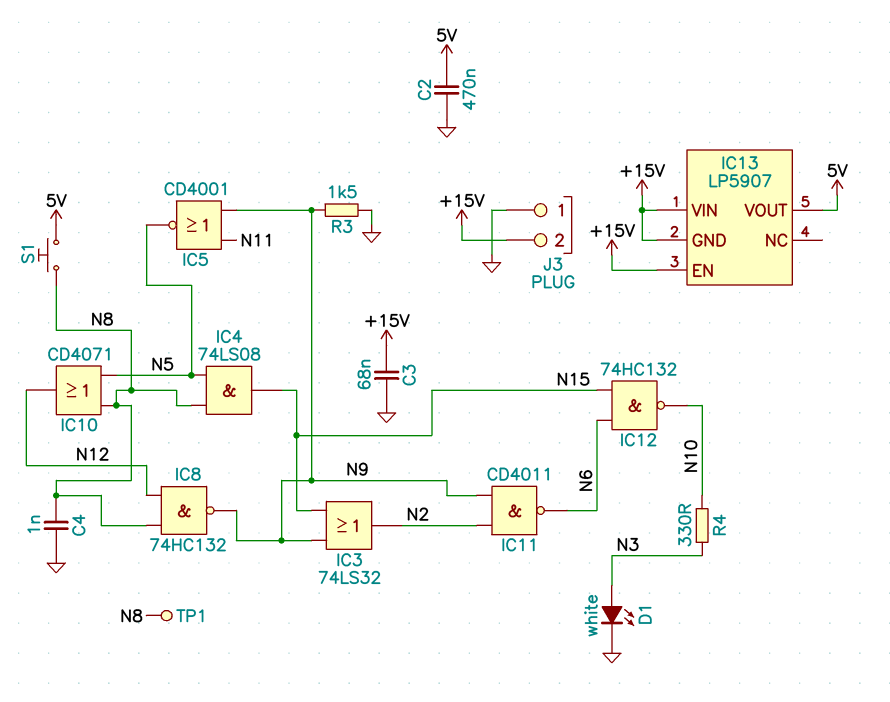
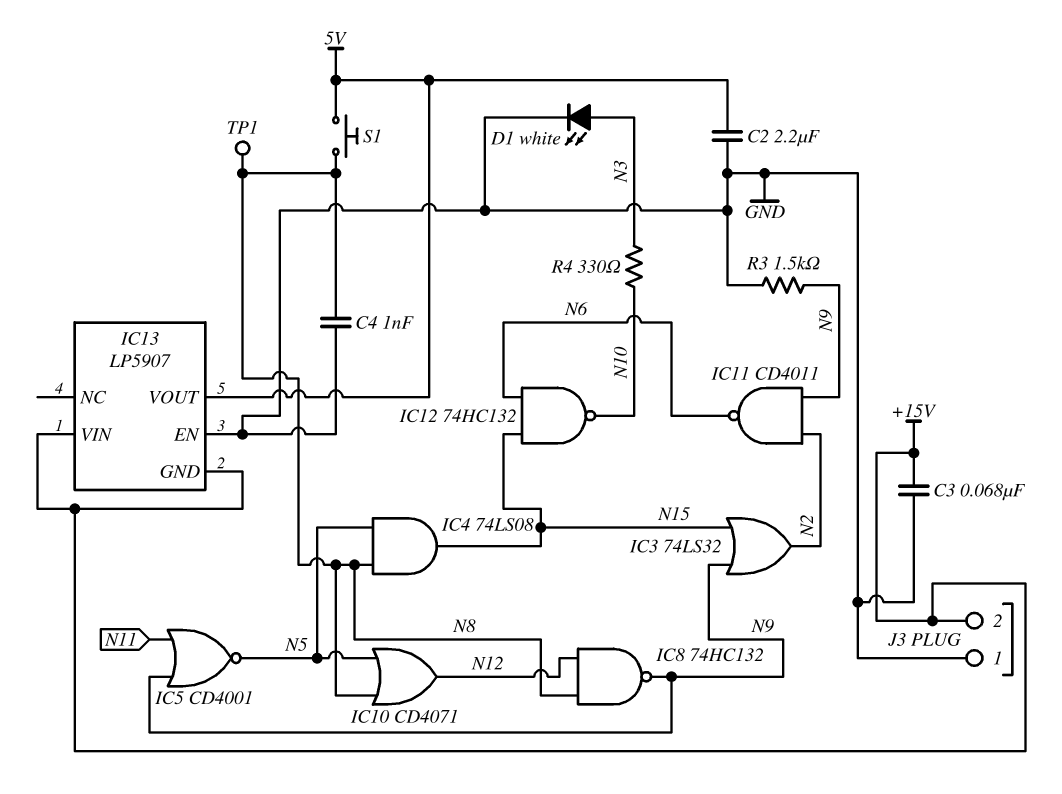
C2: 470nF (5V, GND) -> 2.2uF (5V, GND)
IC13 pin EN: +15V -> GND

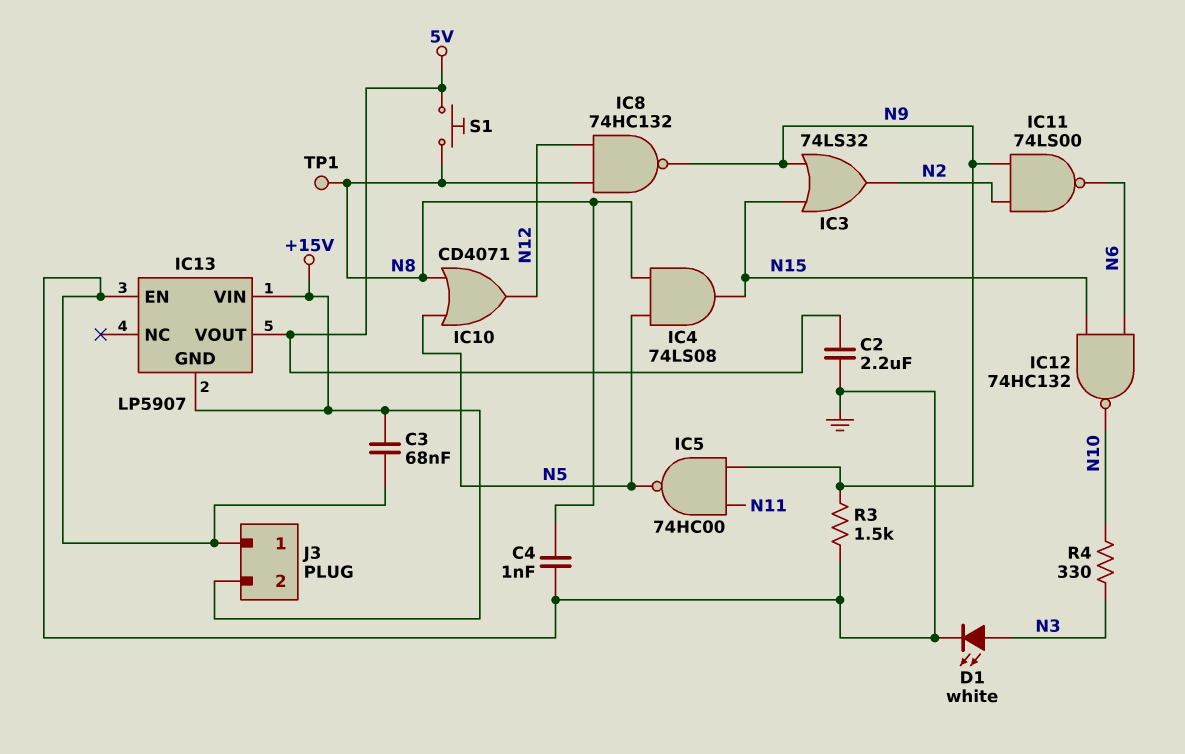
IC5: NOR CD4001 (in N9, in N11, out N5) -> NAND 74HC00 (in N9, in N11, out N5)
IC11: NAND CD4011 (in N2, in N9, out N6) -> NAND 74LS00 (in N2, in N9, out N6)

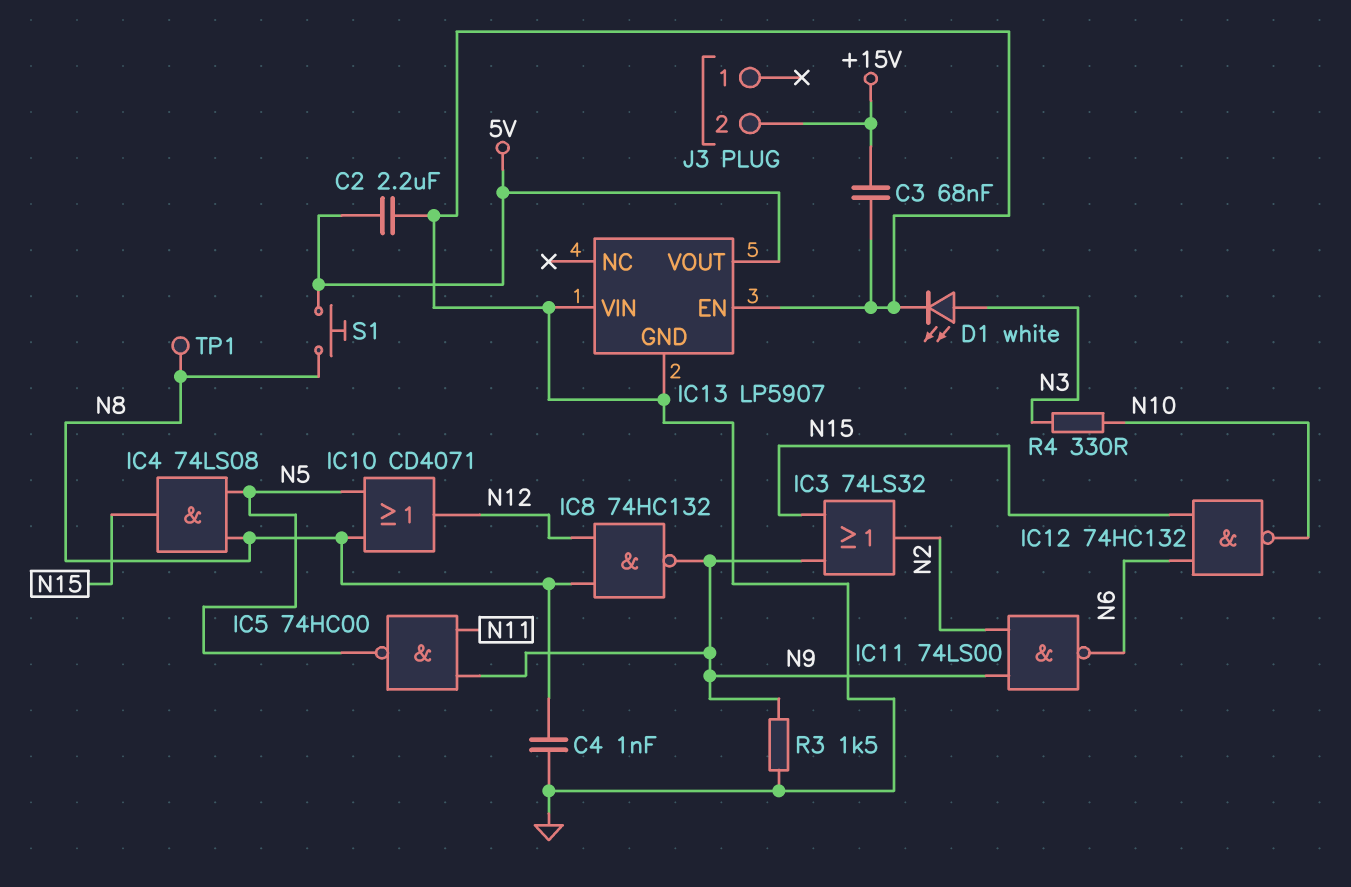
IC13 pin GND: +15V -> GND
IC13 pin VIN: +15V -> GND
J3 pin 1: GND -> none

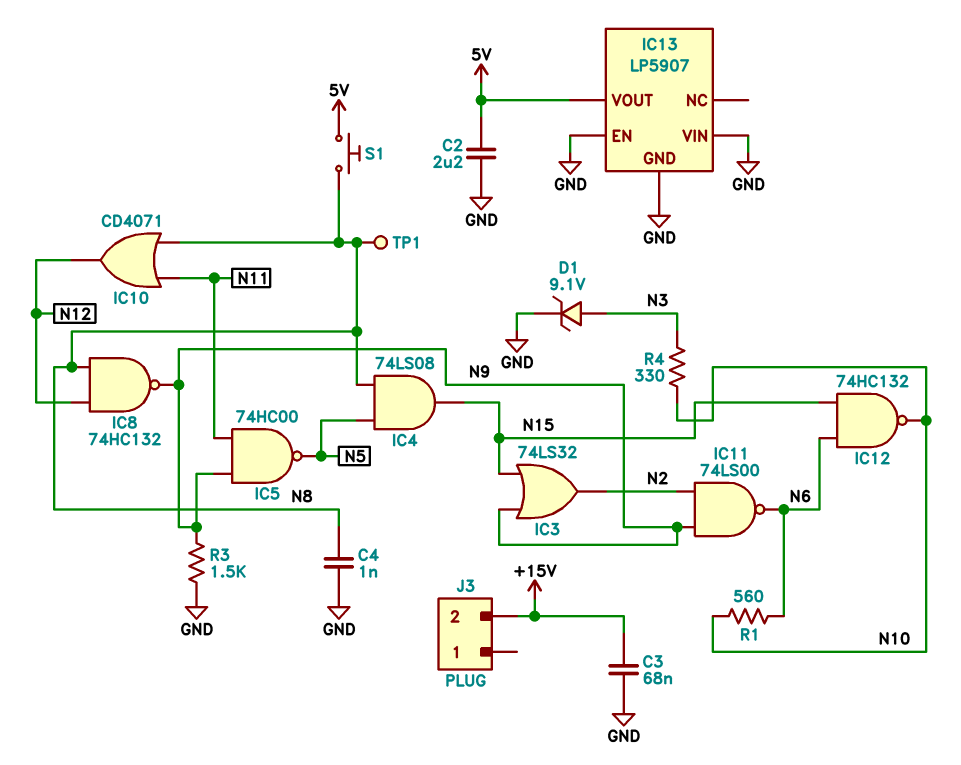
D1: LED white (A N3, K GND) -> zener 9.1V (A N3, K GND)
IC10: OR CD4071 (in N5, in N8, out N12) -> OR CD4071 (in N8, in N11, out N12)
R1: none -> 560 (N6, N10)

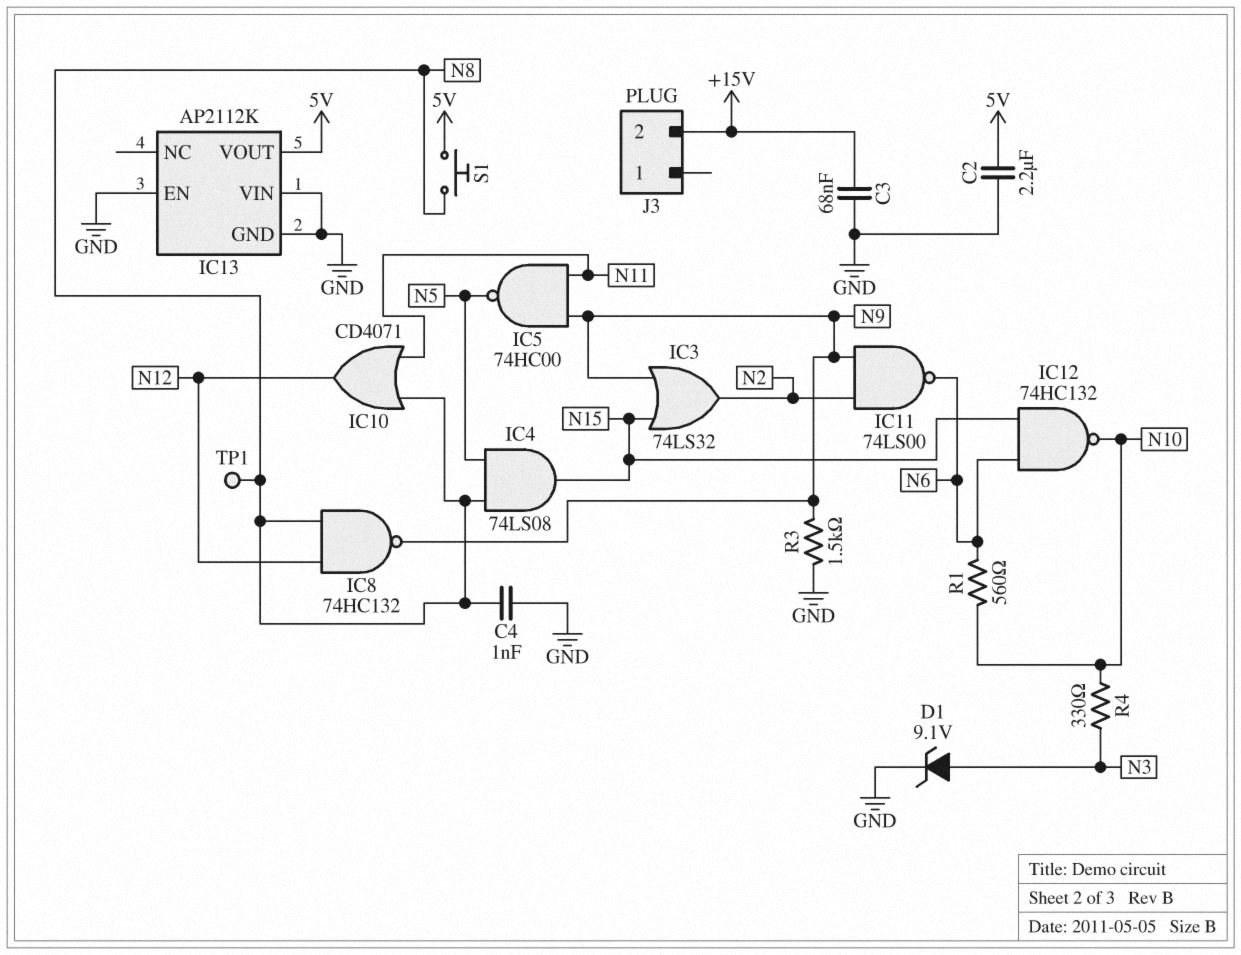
IC13: LP5907 -> AP2112K

